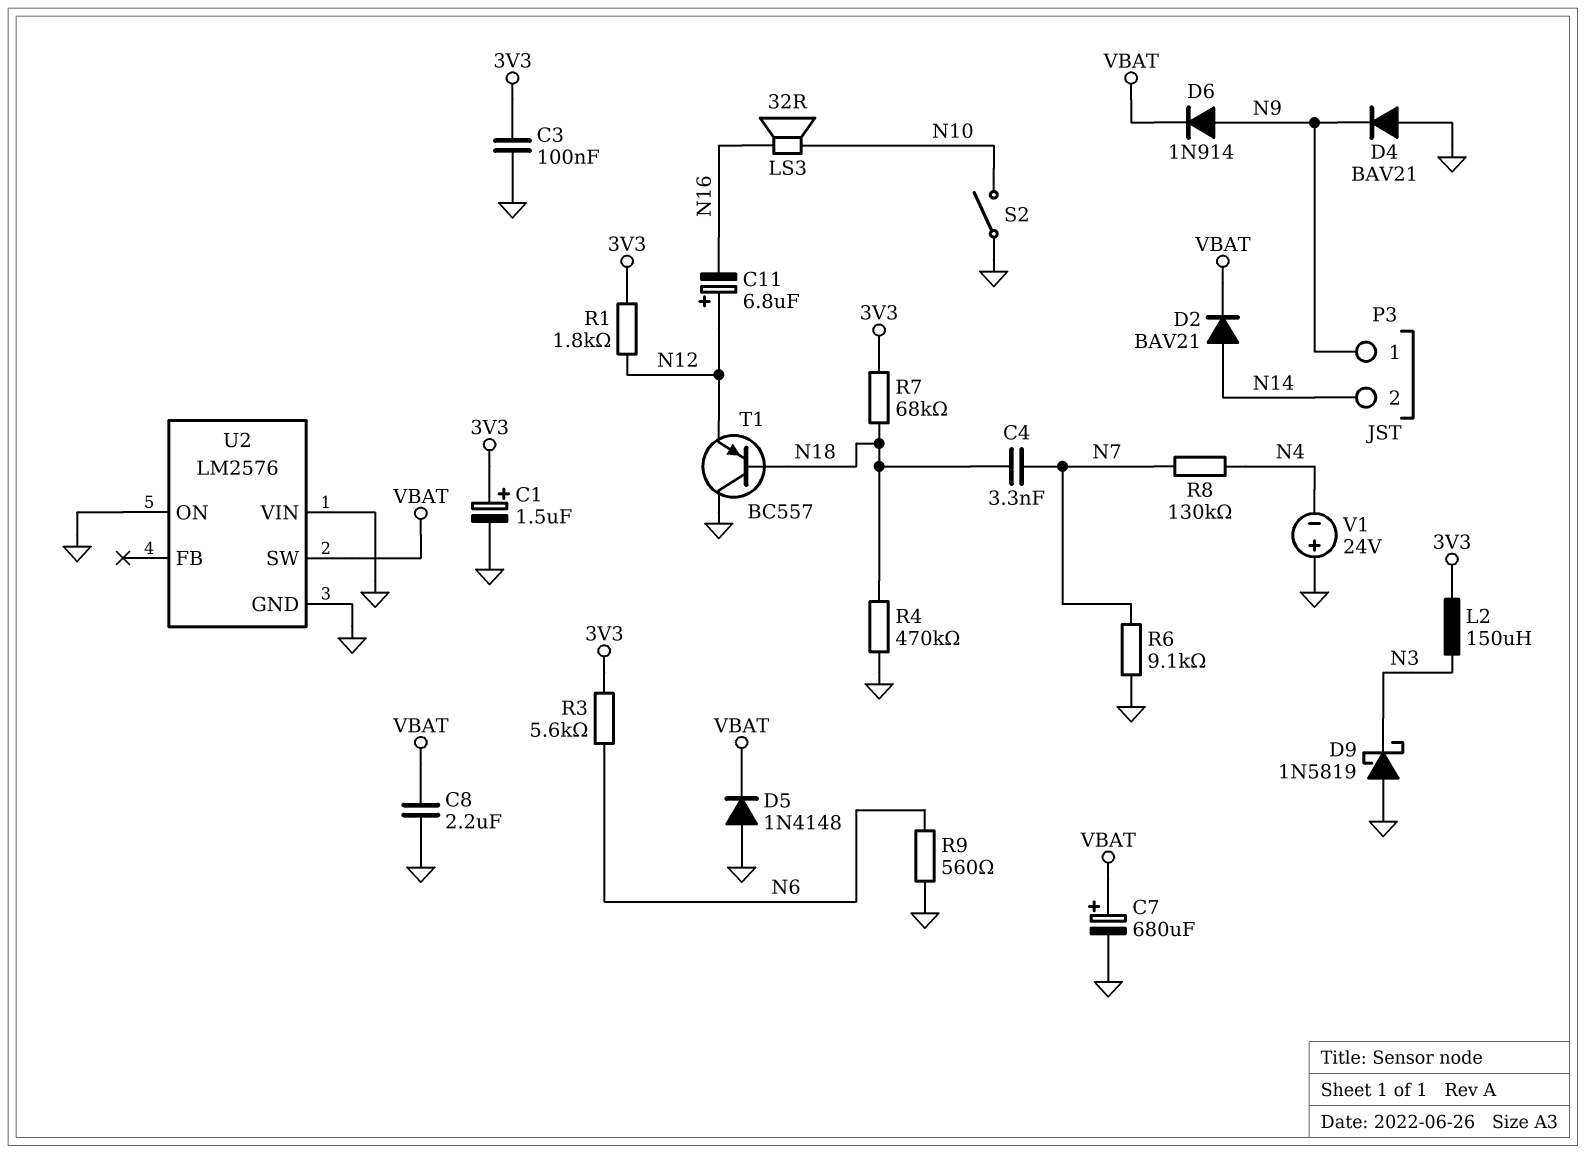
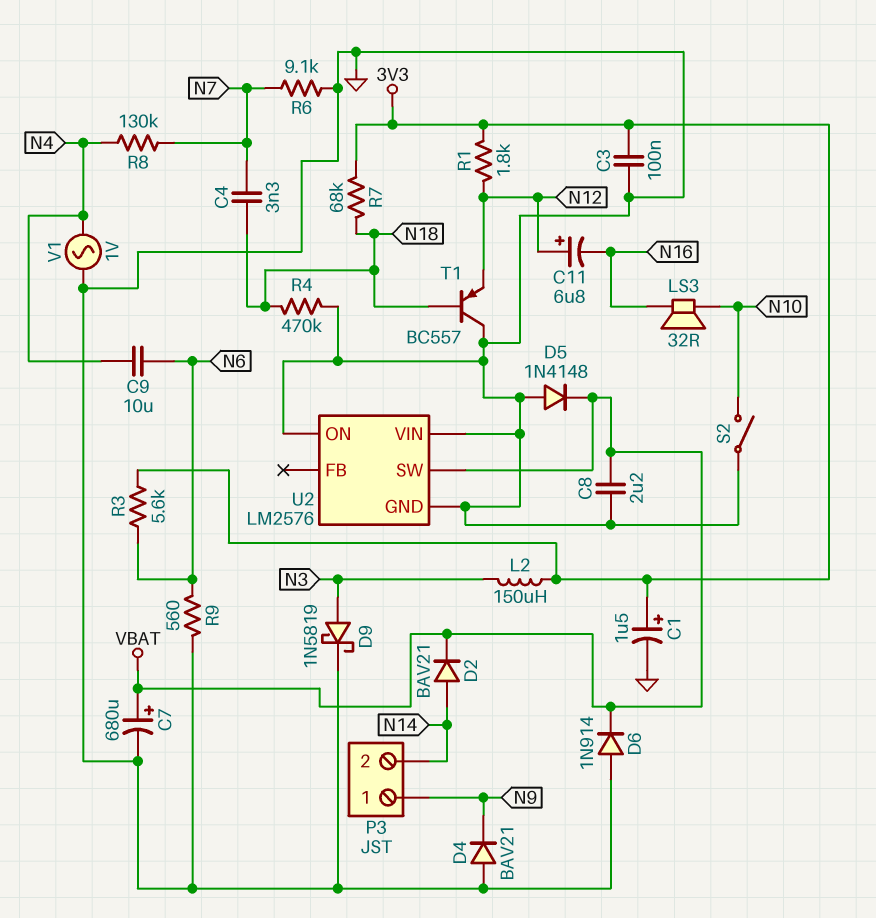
C9: none -> 10uF (N4, N6)
D6: diode 1N914 (A N9, K VBAT) -> diode 1N914 (A GND, K VBAT)
D9: schottky 1N5819 (A GND, K N3) -> schottky 1N5819 (A N3, K GND)
V1: 24V (plus GND, minus N4) -> AC 1V (GND, N4)

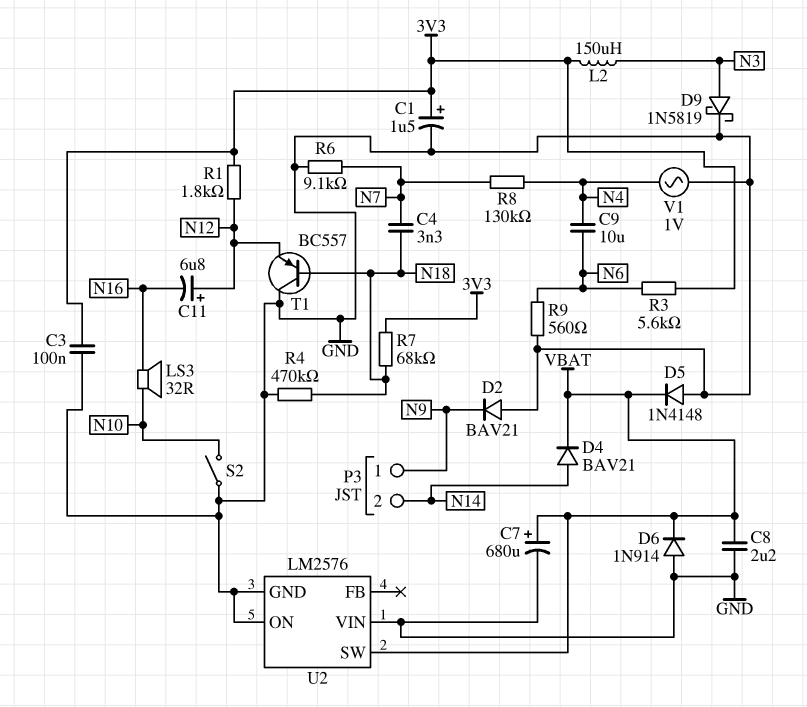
D2: diode BAV21 (A N14, K VBAT) -> diode BAV21 (A GND, K N9)
D4: diode BAV21 (A GND, K N9) -> diode BAV21 (A N14, K VBAT)

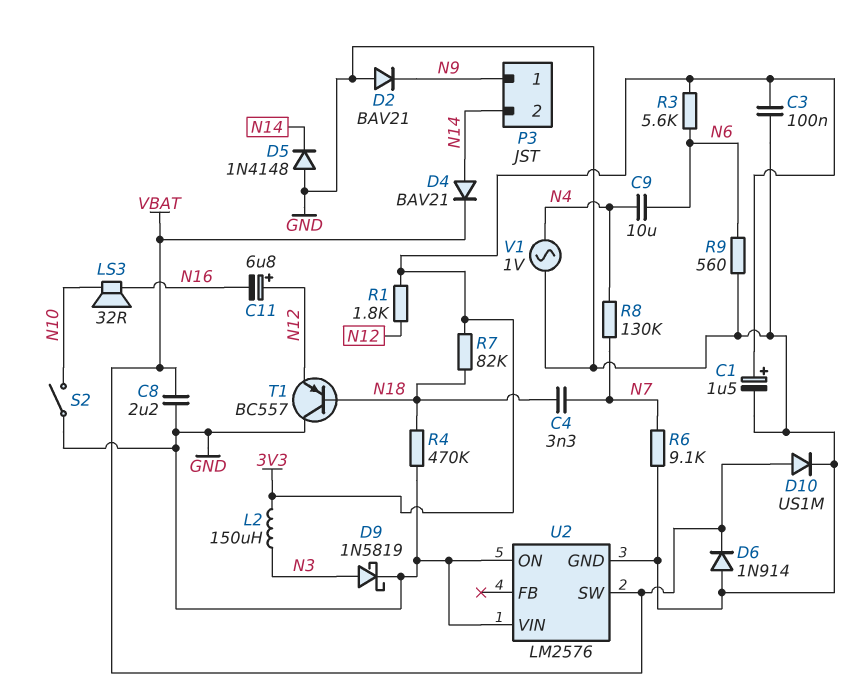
C7: 680uF (plus VBAT, minus GND) -> none
D5: diode 1N4148 (A GND, K VBAT) -> diode 1N4148 (A GND, K N14)
D10: none -> diode US1M (A VBAT, K GND)
R7: 68k (3V3, N18) -> 82k (3V3, N18)

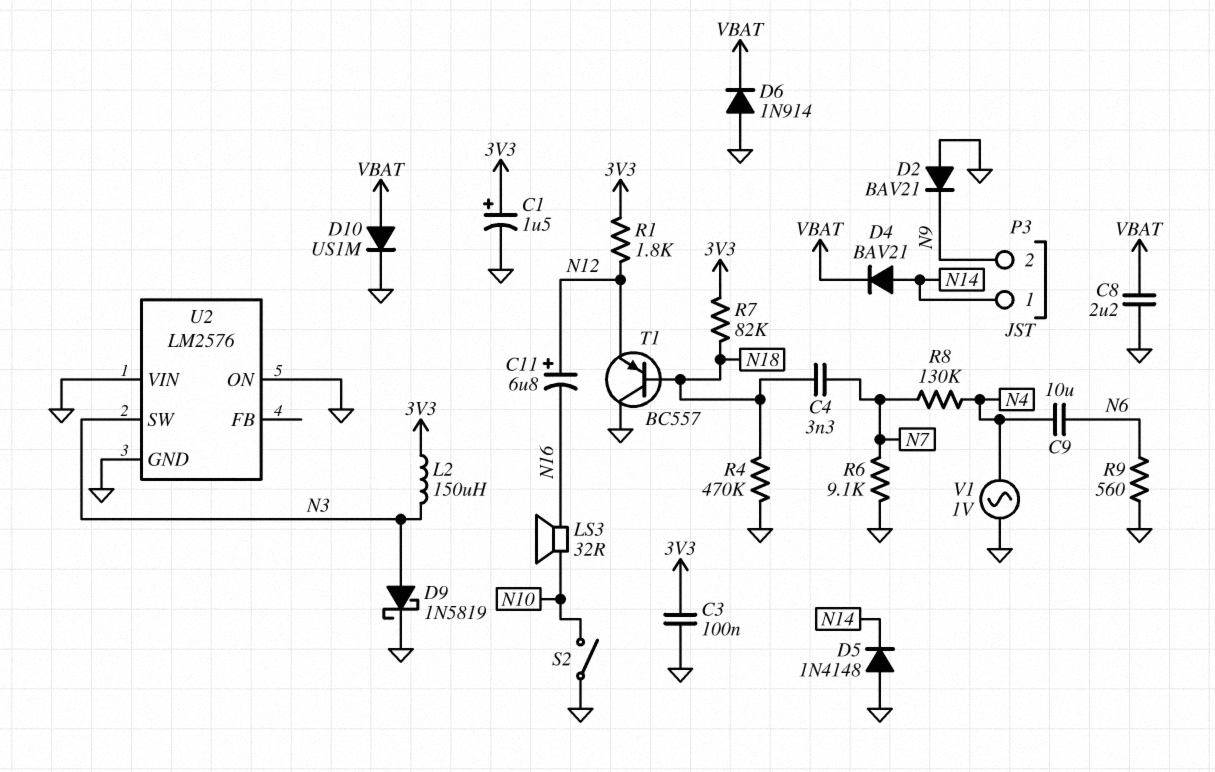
P3 pin 1: N9 -> N14
P3 pin 2: N14 -> N9
R3: 5.6k (3V3, N6) -> none
U2 pin SW: VBAT -> N3

